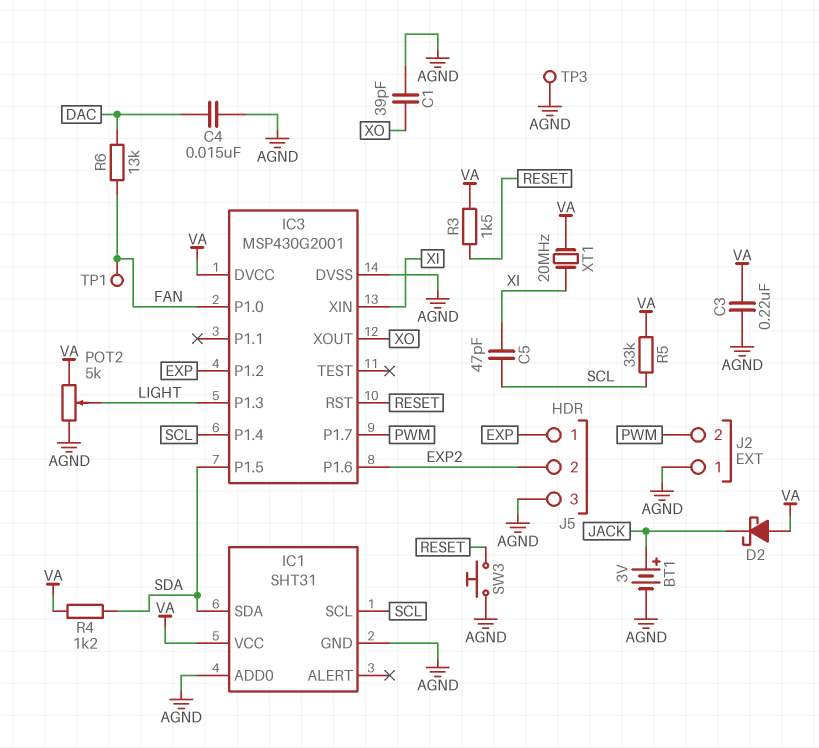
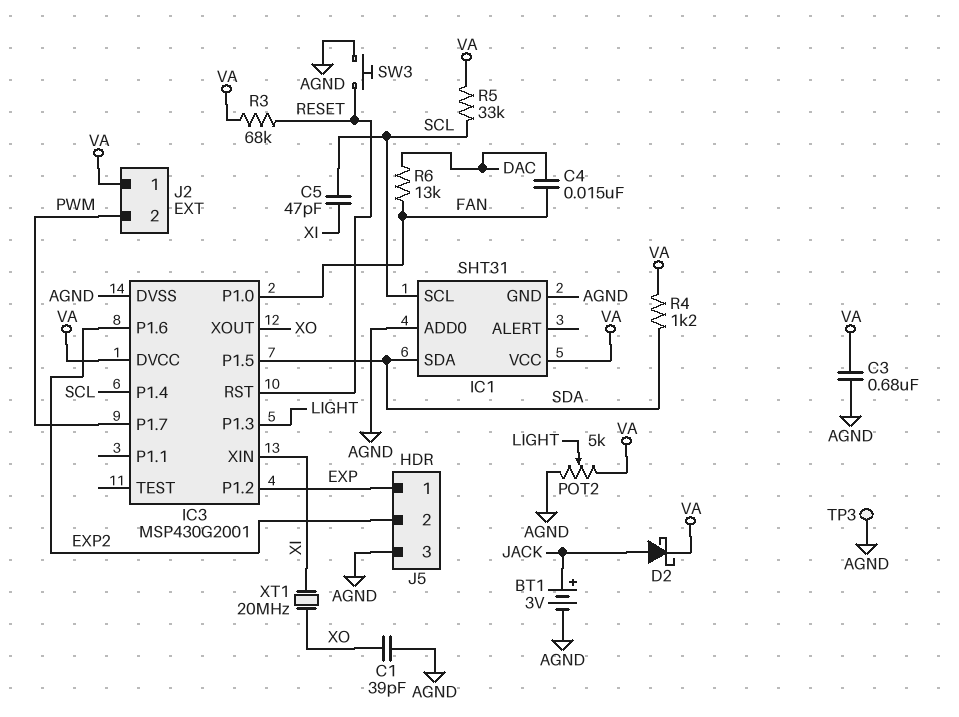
C3: 220nF (AGND, VA) -> 680nF (AGND, VA)
C4: 15nF (AGND, DAC) -> 15nF (DAC, FAN)
D2: schottky (A VA, K JACK) -> schottky (A JACK, K VA)
J2 pin 1: AGND -> VA
R3: 1.5k (RESET, VA) -> 68k (RESET, VA)
TP1: test point (FAN) -> none
XT1: 20MHz (VA, XI) -> 20MHz (XI, XO)

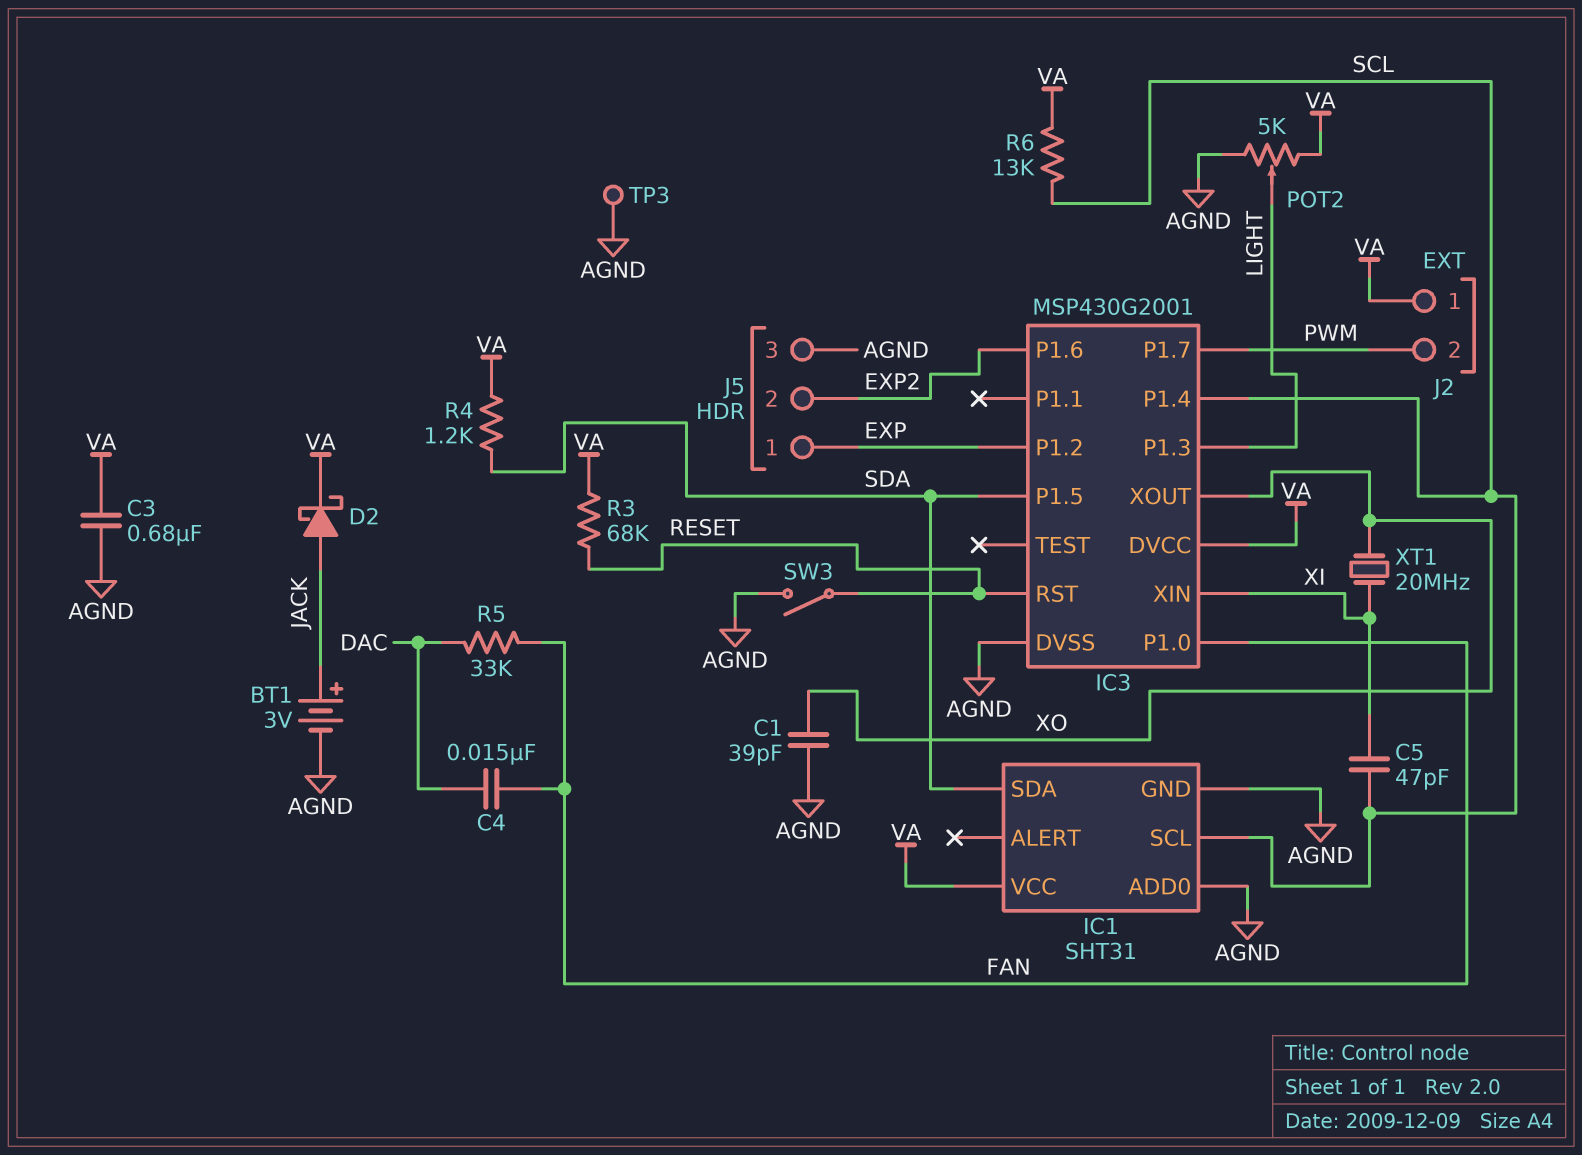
R5: 33k (SCL, VA) -> 33k (DAC, FAN)
R6: 13k (DAC, FAN) -> 13k (SCL, VA)
SW3: button (AGND, RESET) -> switch (AGND, RESET)

